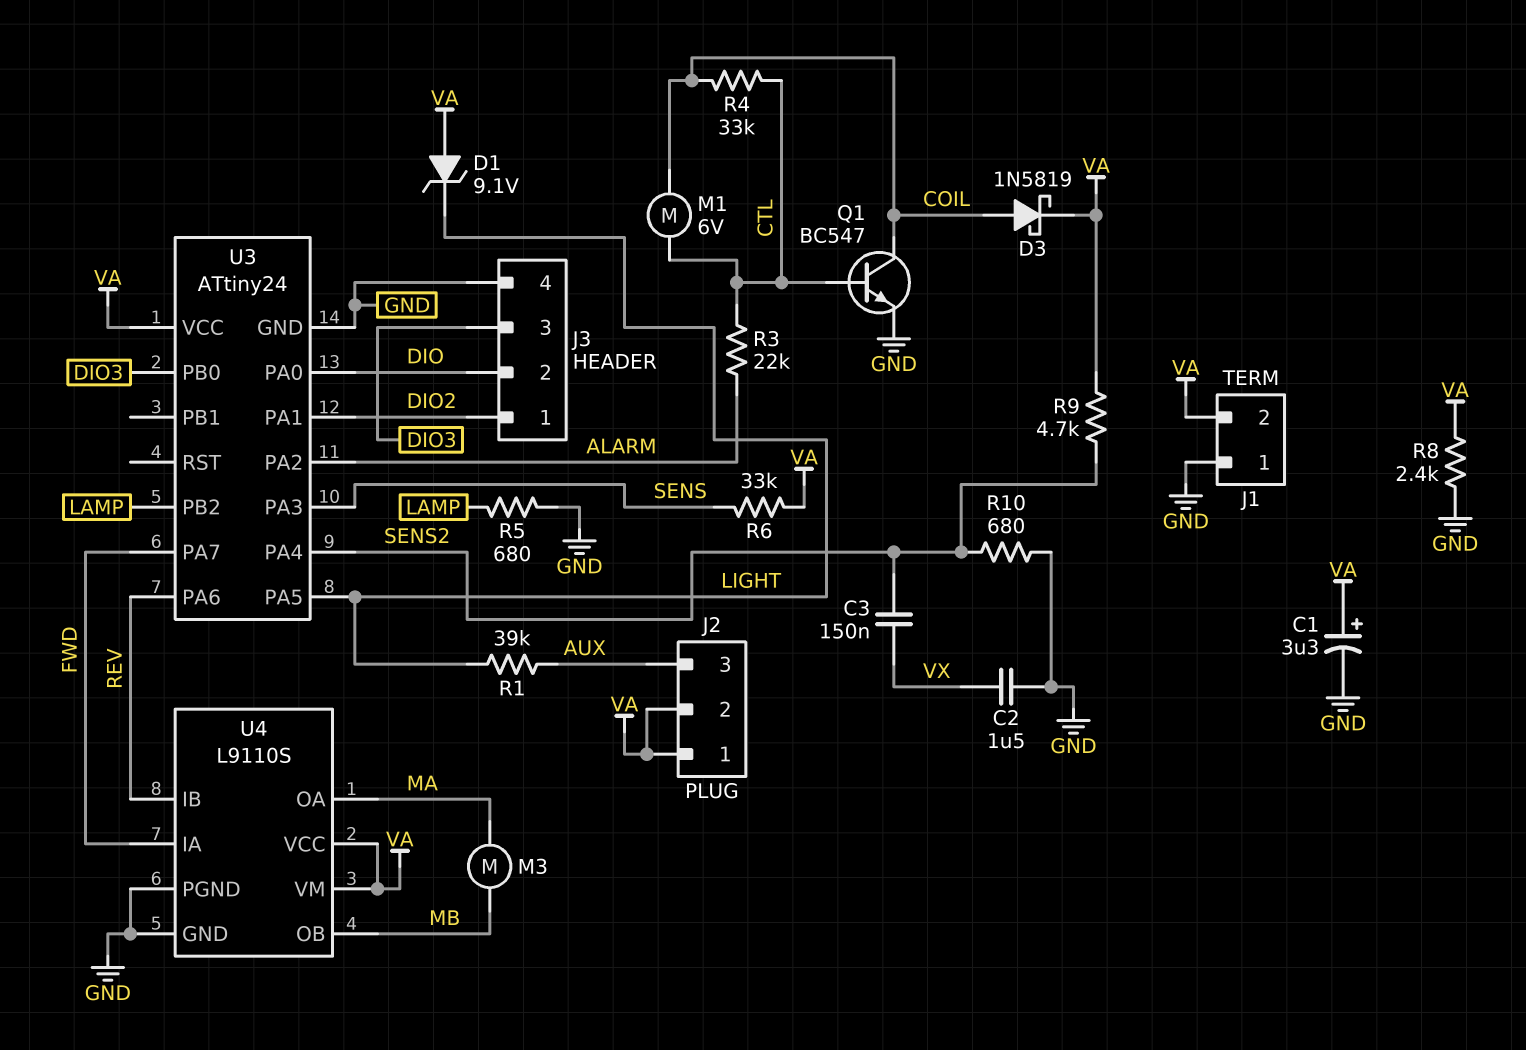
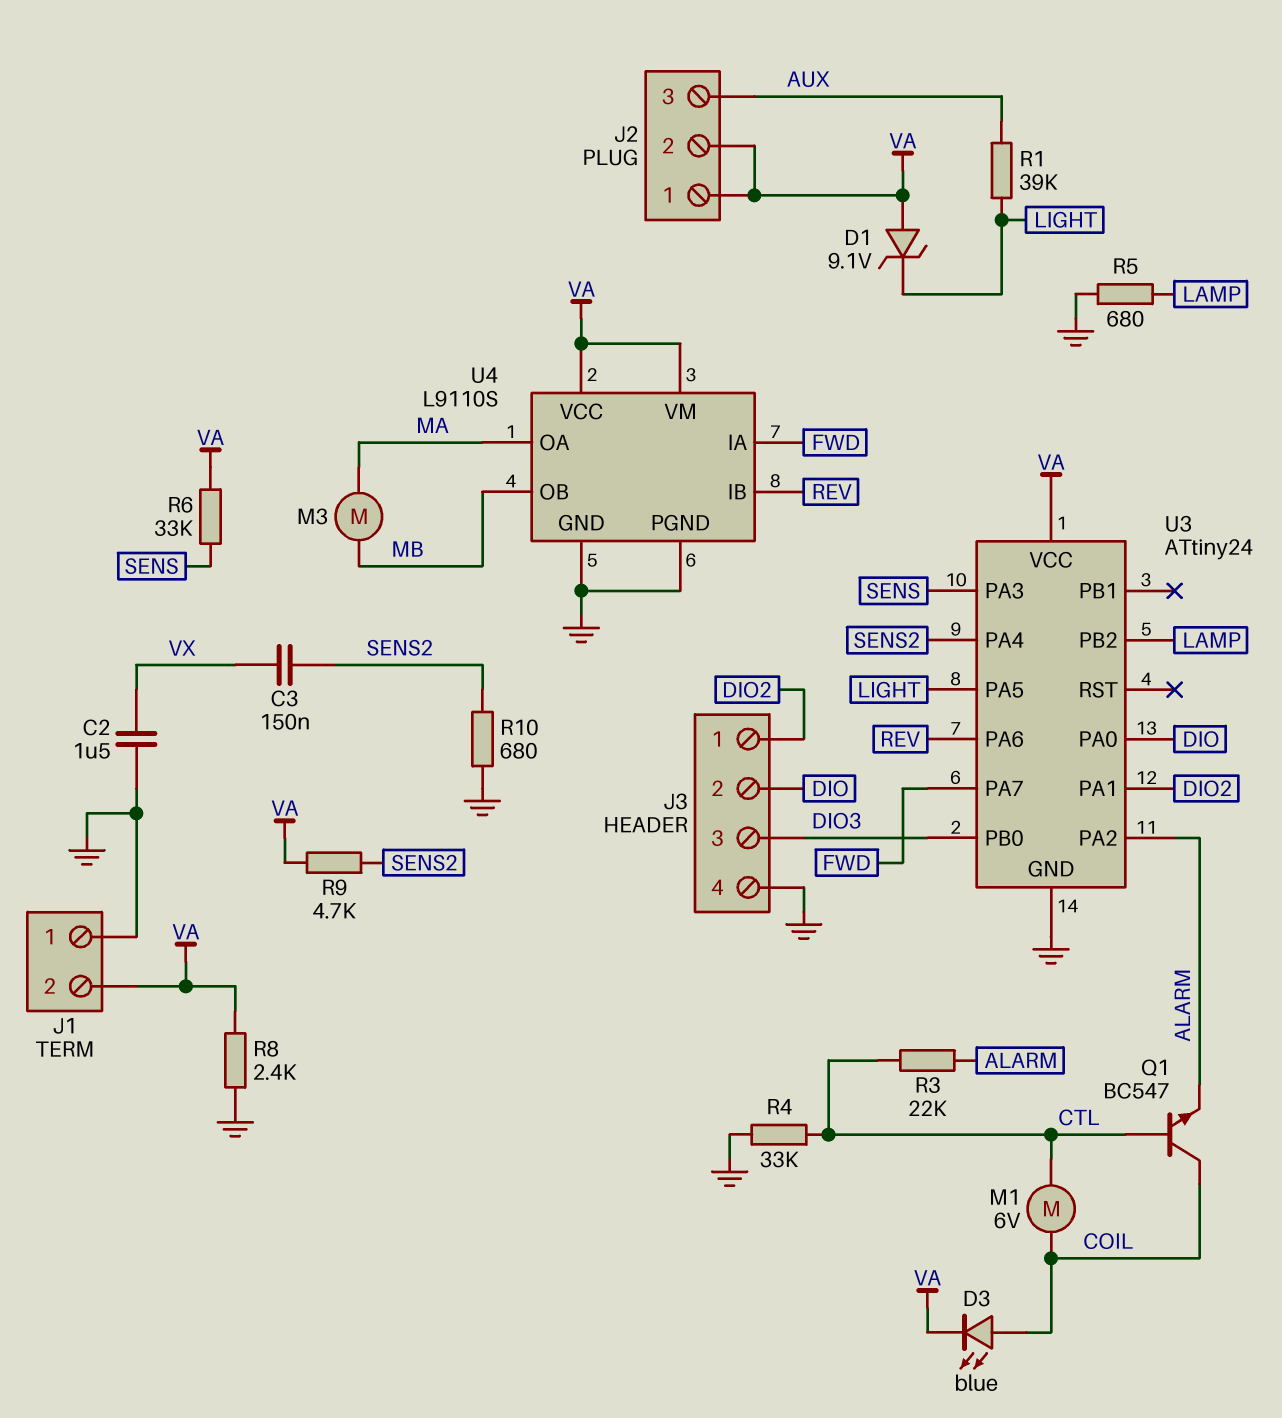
C1: 3.3uF (plus VA, minus GND) -> none
D3: schottky 1N5819 (A COIL, K VA) -> LED blue (A COIL, K VA)
Q1: NPN BC547 (B CTL, C COIL, E GND) -> NPN BC547 (B CTL, C COIL, E ALARM)
R4: 33k (COIL, CTL) -> 33k (CTL, GND)

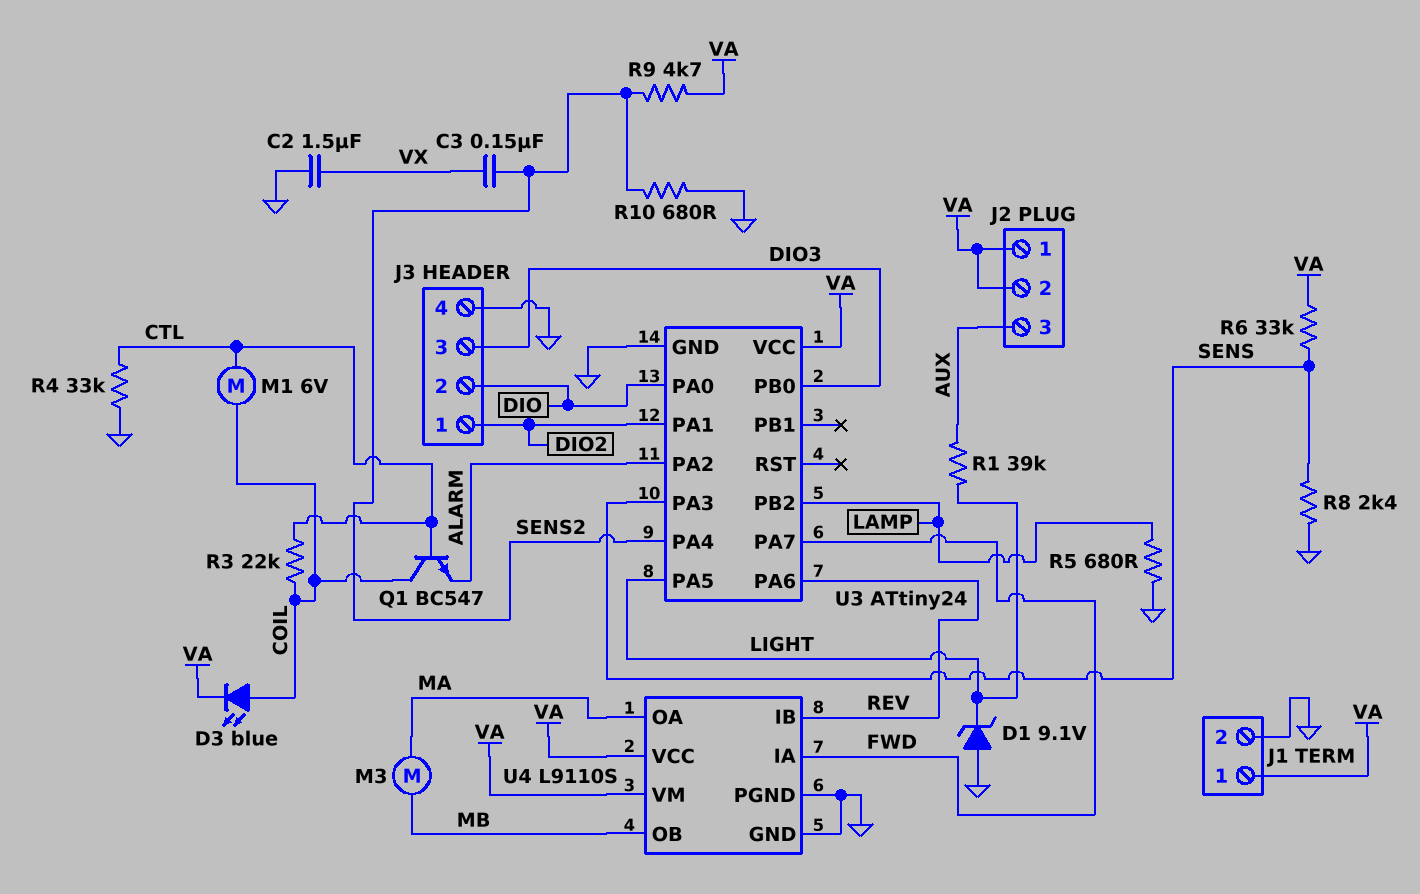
D1: zener 9.1V (A VA, K LIGHT) -> zener 9.1V (A GND, K LIGHT)
J1 pin 1: GND -> VA
J1 pin 2: VA -> GND
R3: 22k (ALARM, CTL) -> 22k (COIL, CTL)
R8: 2.4k (GND, VA) -> 2.4k (GND, SENS)

